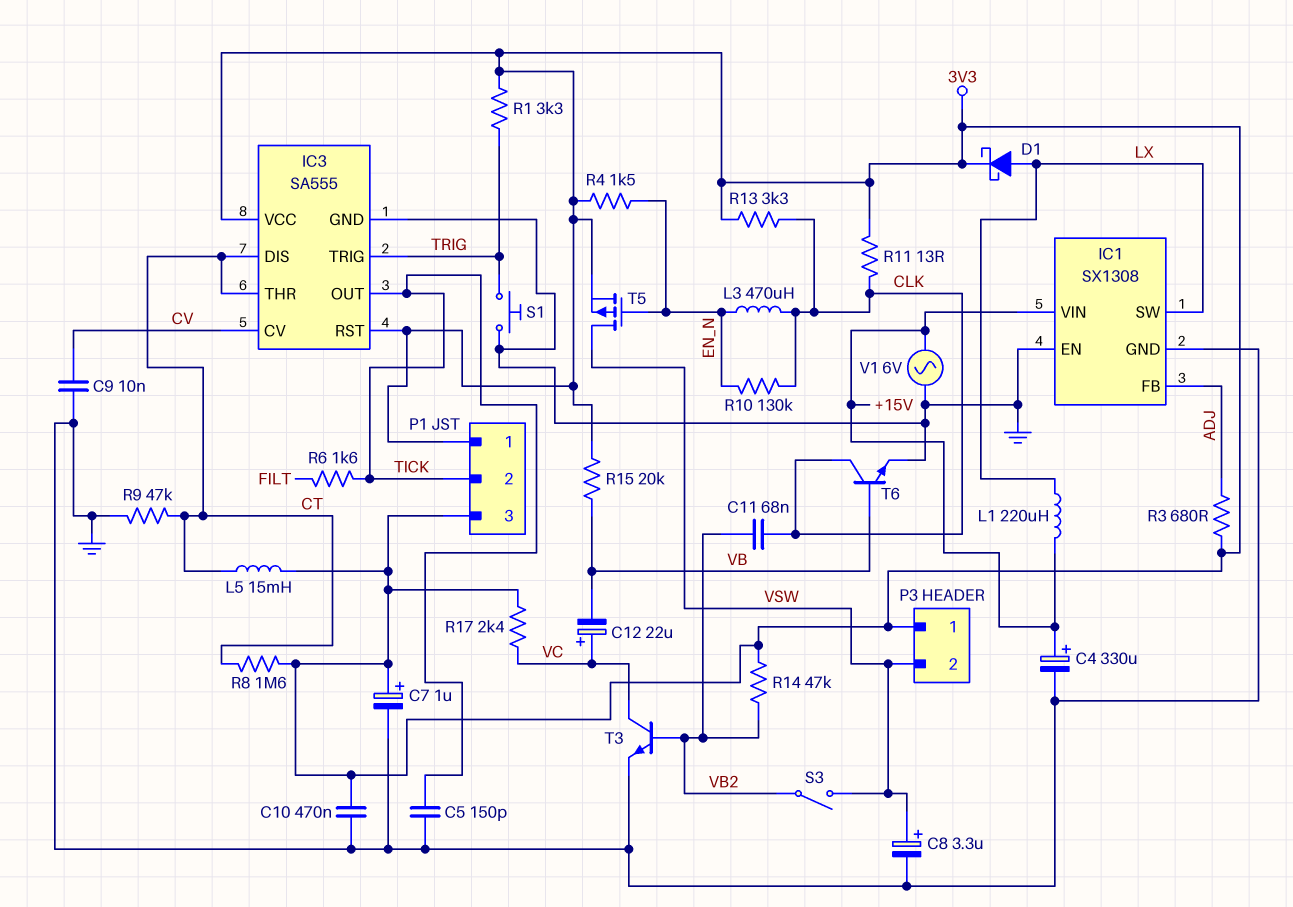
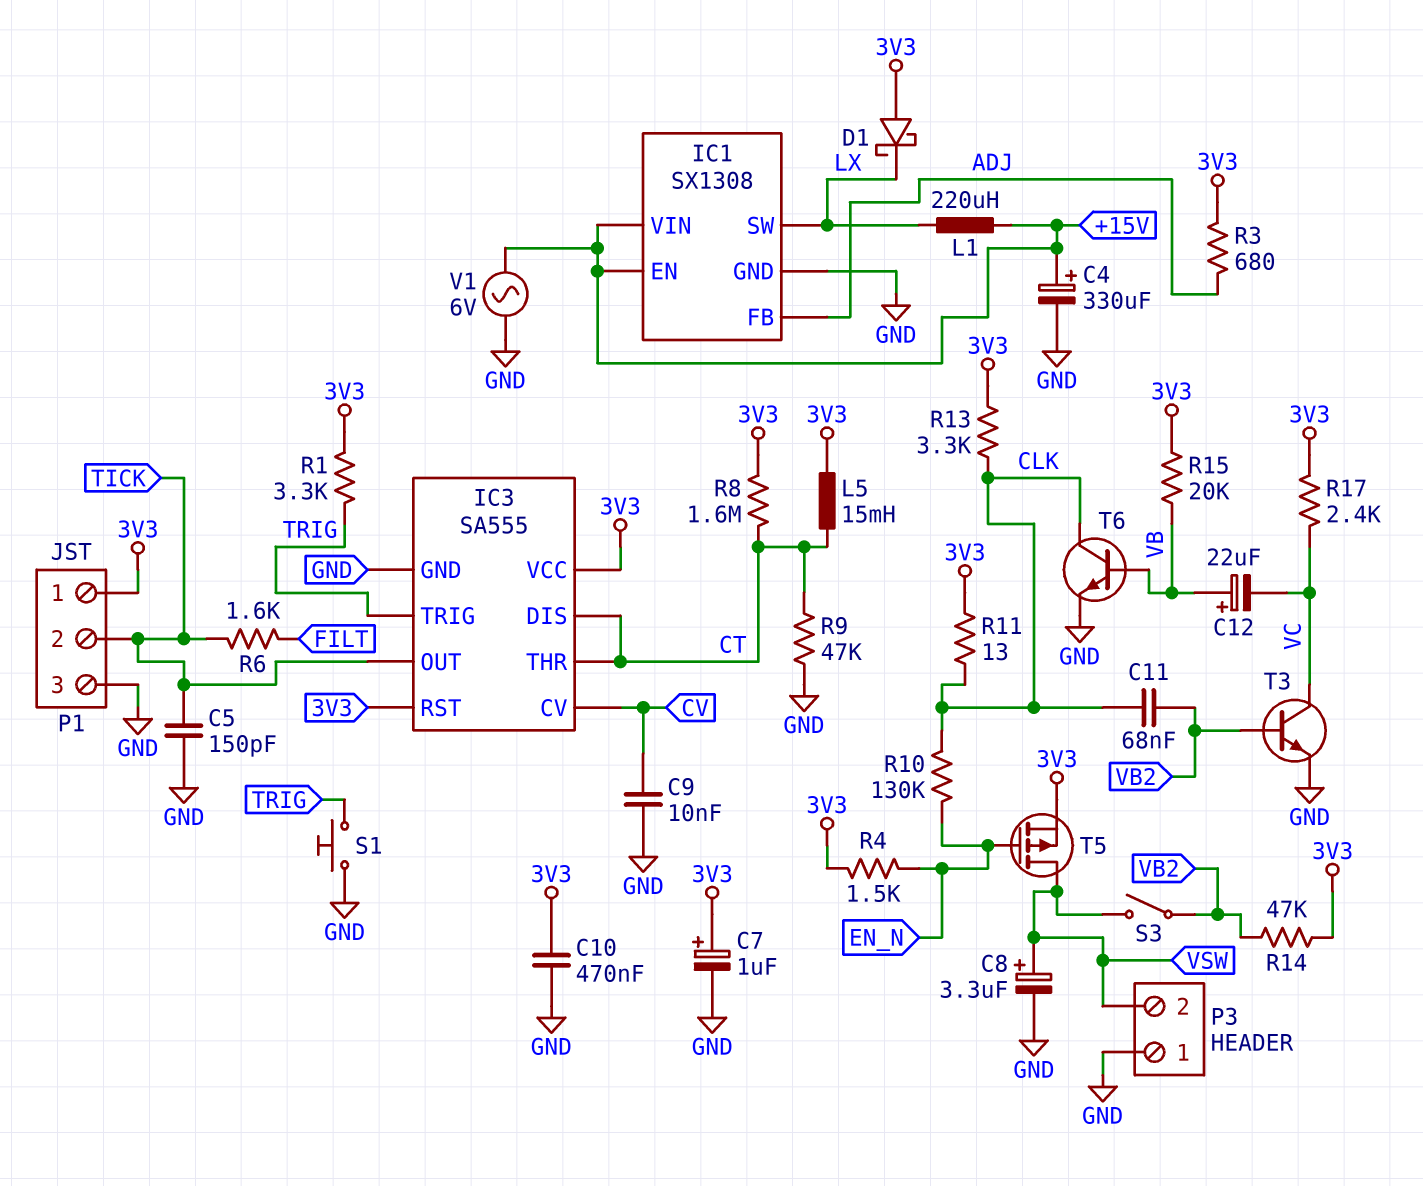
C12: 22uF (plus VC, minus VB) -> 22uF (plus VB, minus VC)
D1: schottky (A LX, K 3V3) -> schottky (A 3V3, K LX)
IC1 pin EN: GND -> +15V
L3: 470uH (CLK, EN_N) -> none
P1 pin 3: 3V3 -> GND
P3 pin 1: 3V3 -> GND

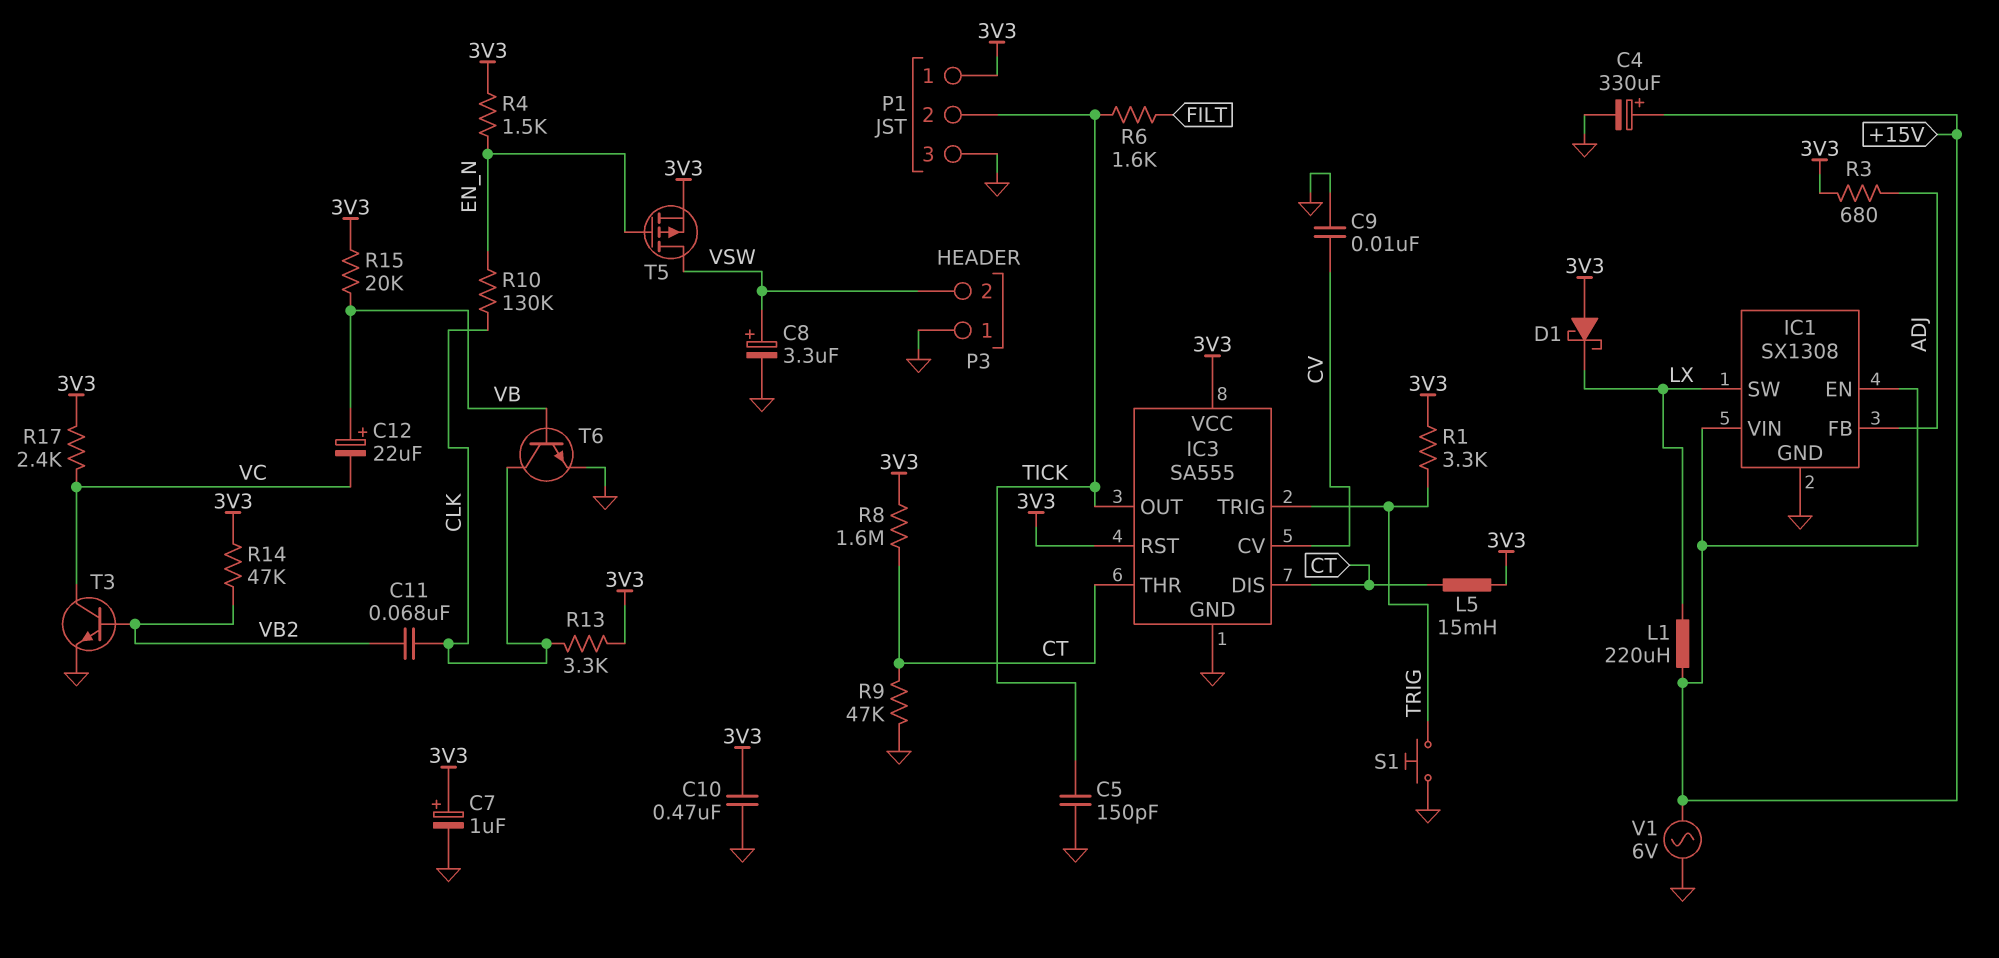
R11: 13 (3V3, CLK) -> none
S3: switch (VB2, VSW) -> none

